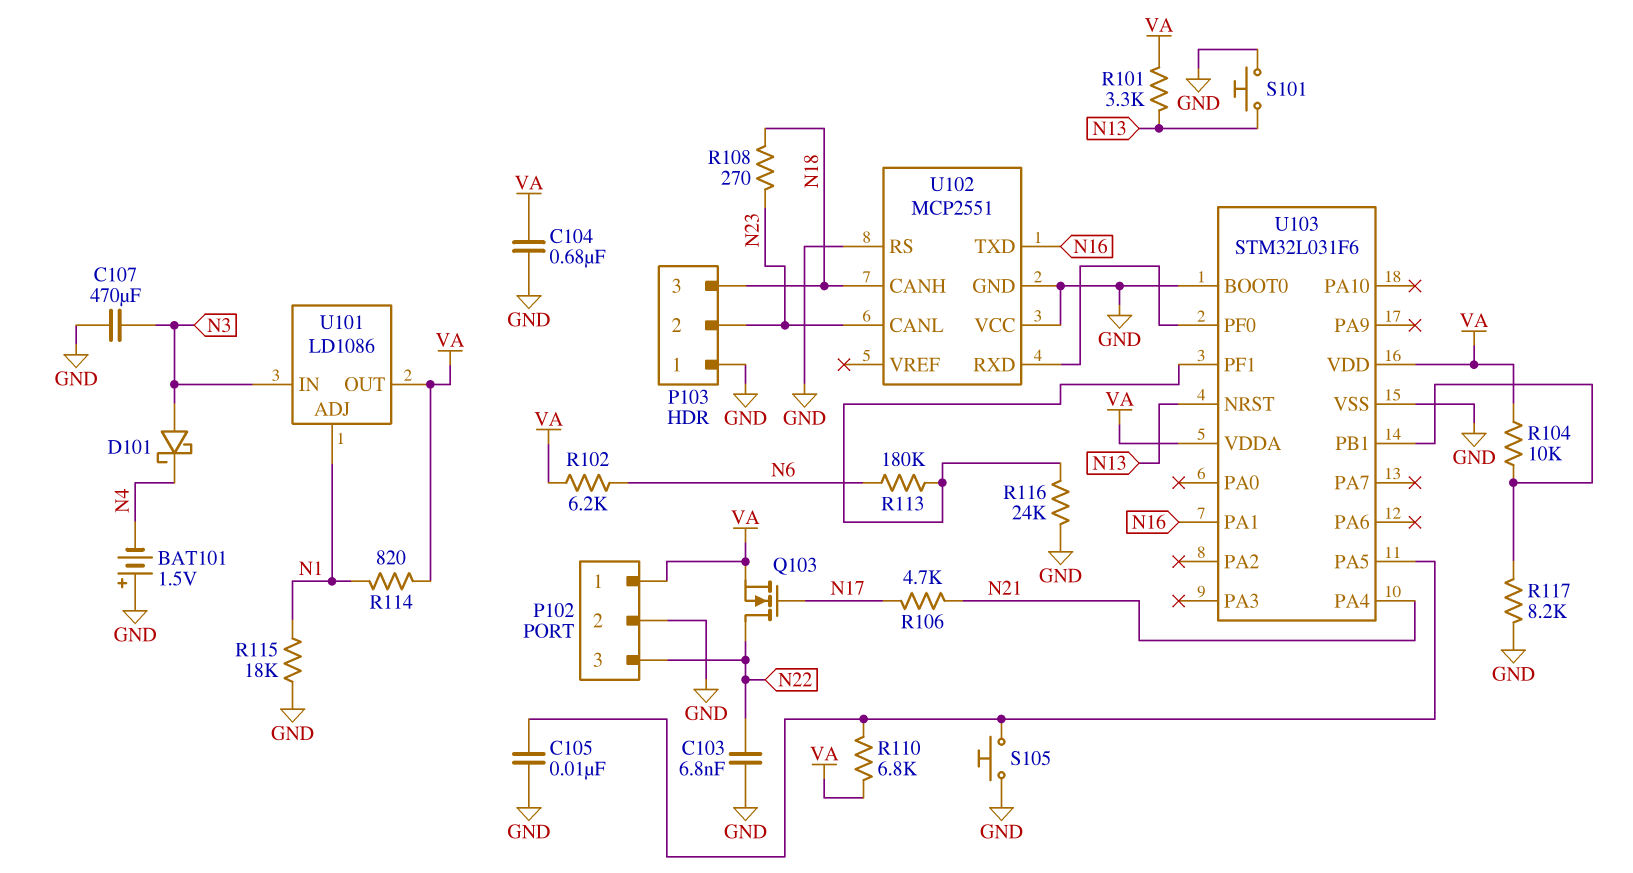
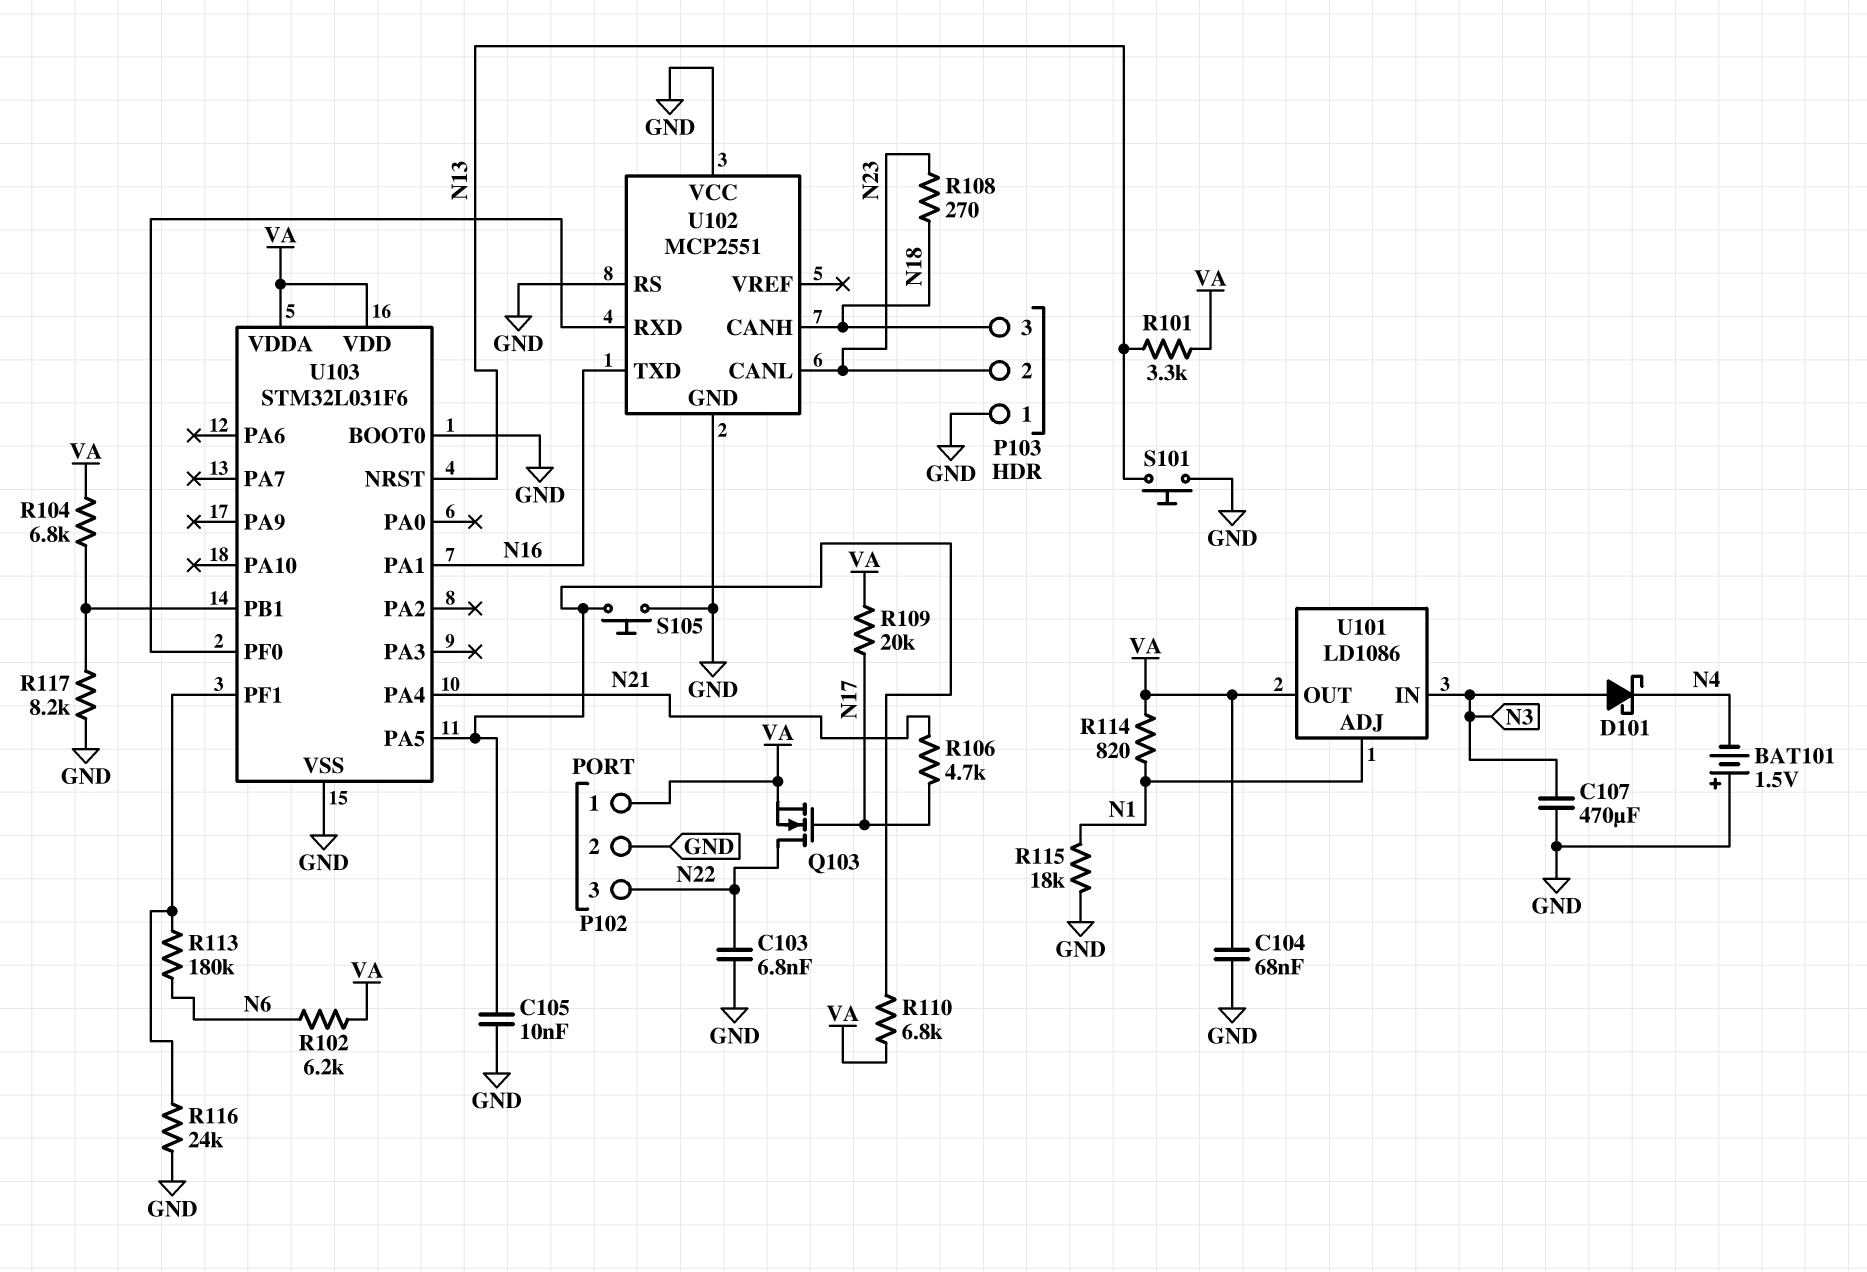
C104: 680nF (GND, VA) -> 68nF (GND, VA)
R104: 10k (U103/PB1, VA) -> 6.8k (U103/PB1, VA)
R109: none -> 20k (N17, VA)

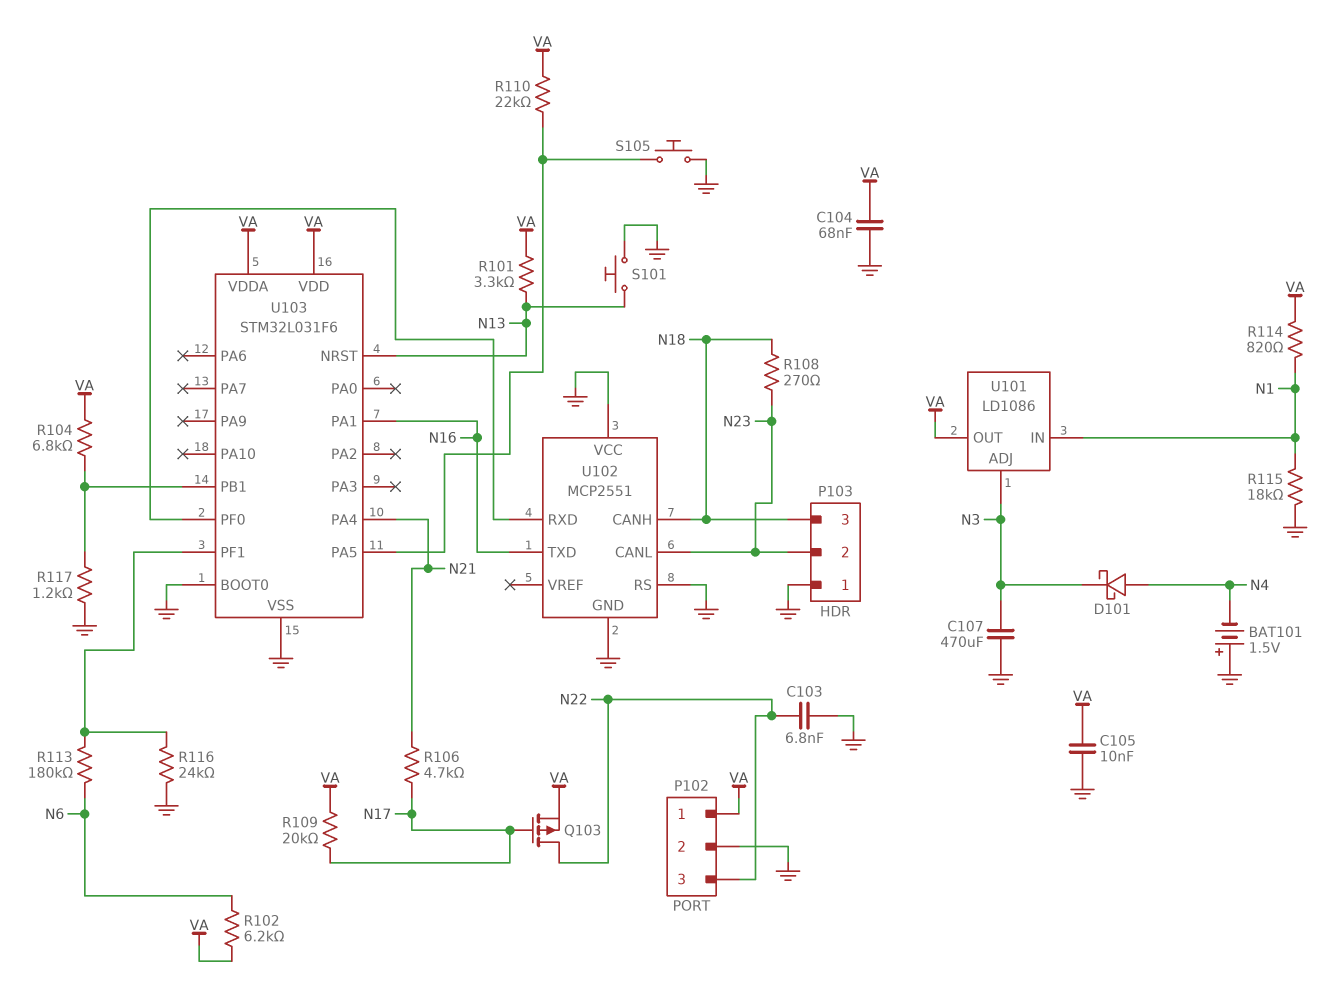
C105: 10nF (GND, U103/PA5) -> 10nF (GND, VA)
D101: schottky (A N3, K N4) -> schottky (A N4, K N3)
Q103: NMOS (G N17, D N22, S VA) -> PMOS (G N17, D N22, S VA)
R110: 6.8k (U103/PA5, VA) -> 22k (U103/PA5, VA)
R117: 8.2k (GND, U103/PB1) -> 1.2k (GND, U103/PB1)
U101 pin ADJ: N1 -> N3
U101 pin IN: N3 -> N1

